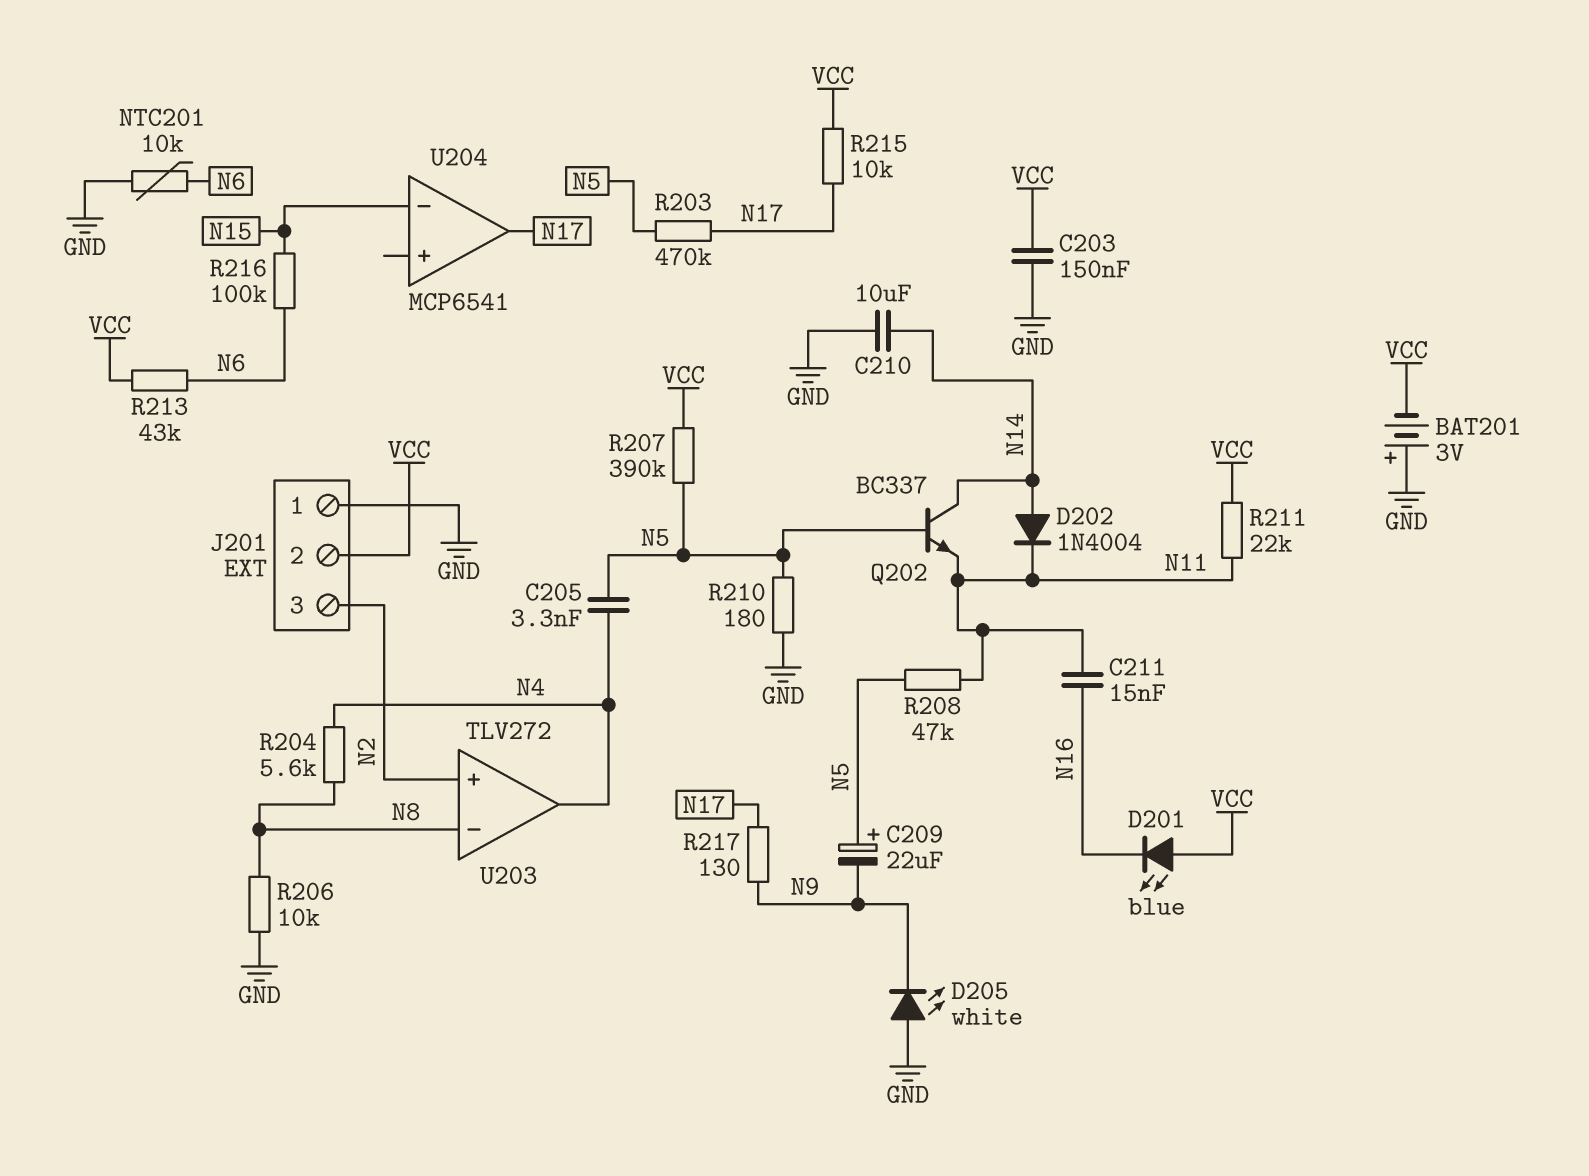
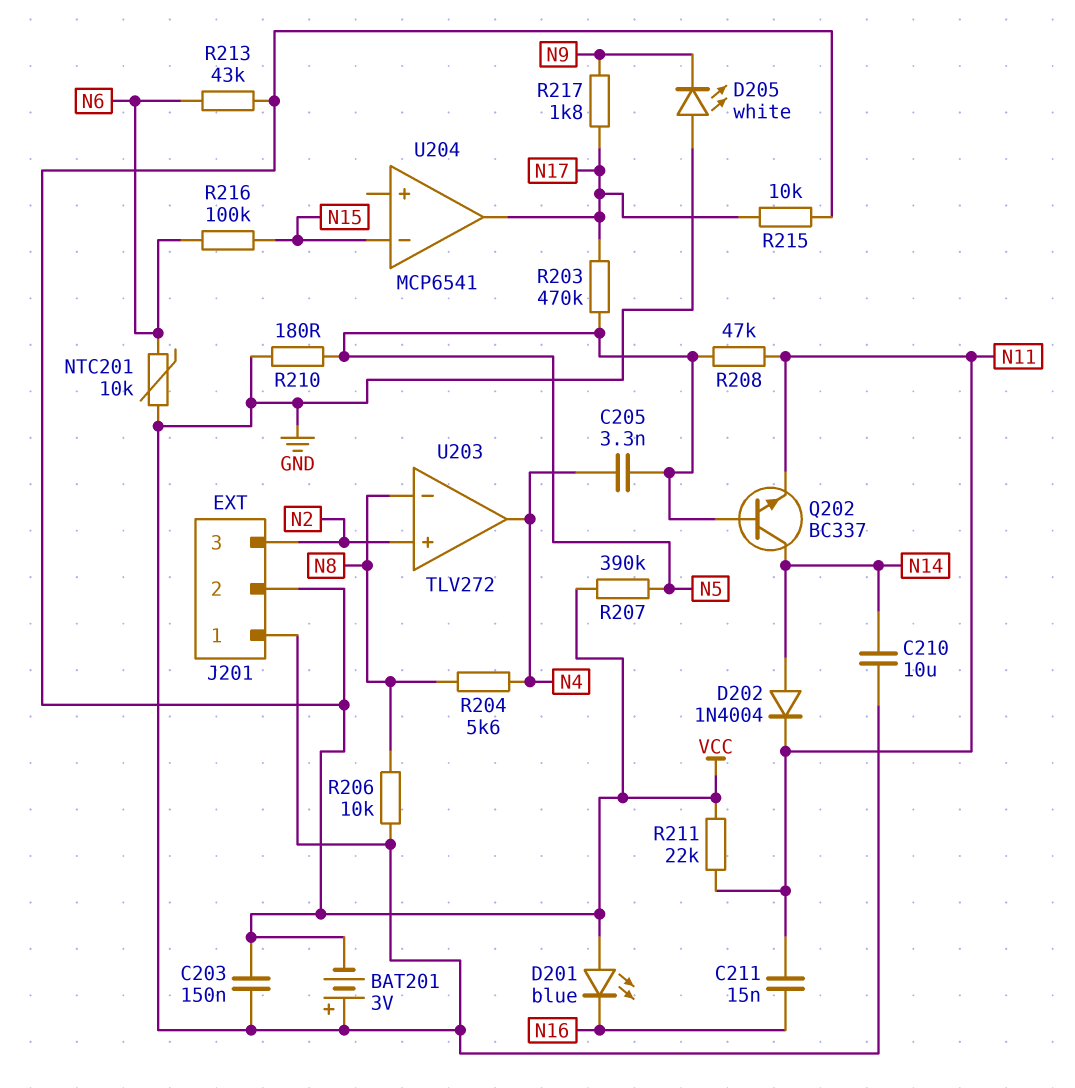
C209: 22uF (plus N5, minus N9) -> none
R217: 130 (N9, N17) -> 1.8k (N9, N17)

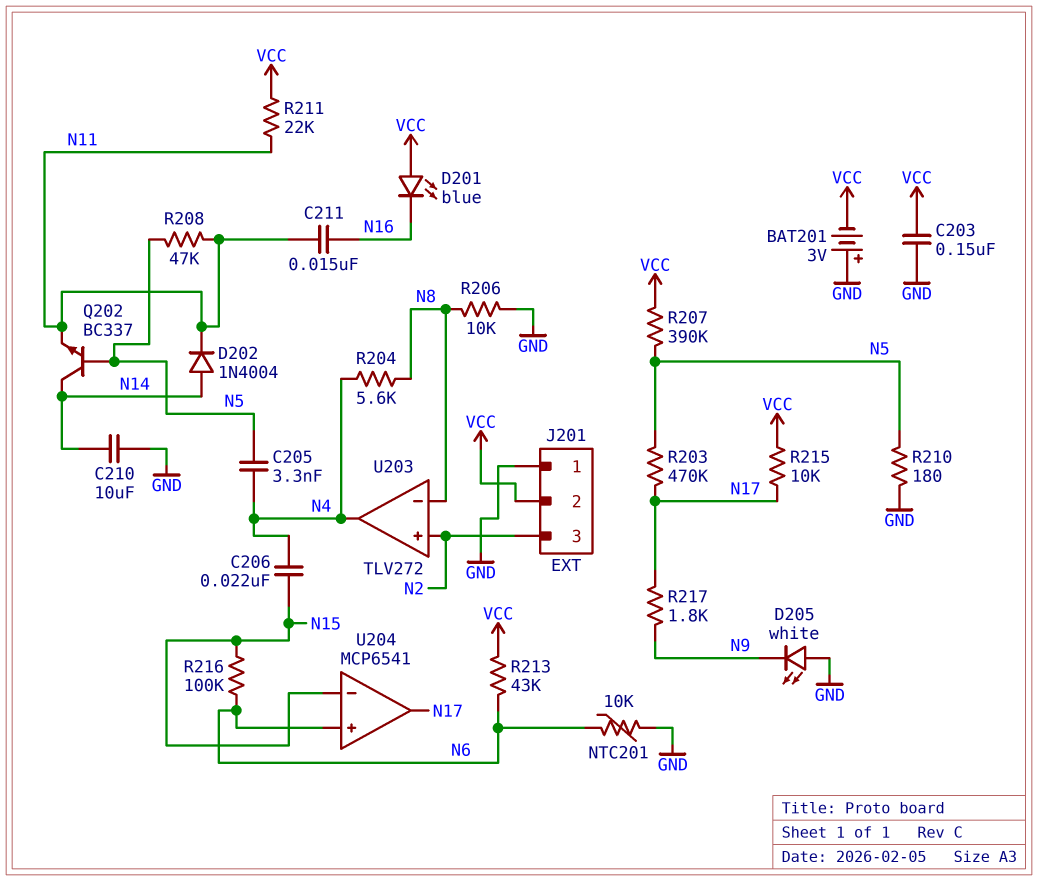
C206: none -> 22nF (N4, N15)
U204 pin in+: none -> N6

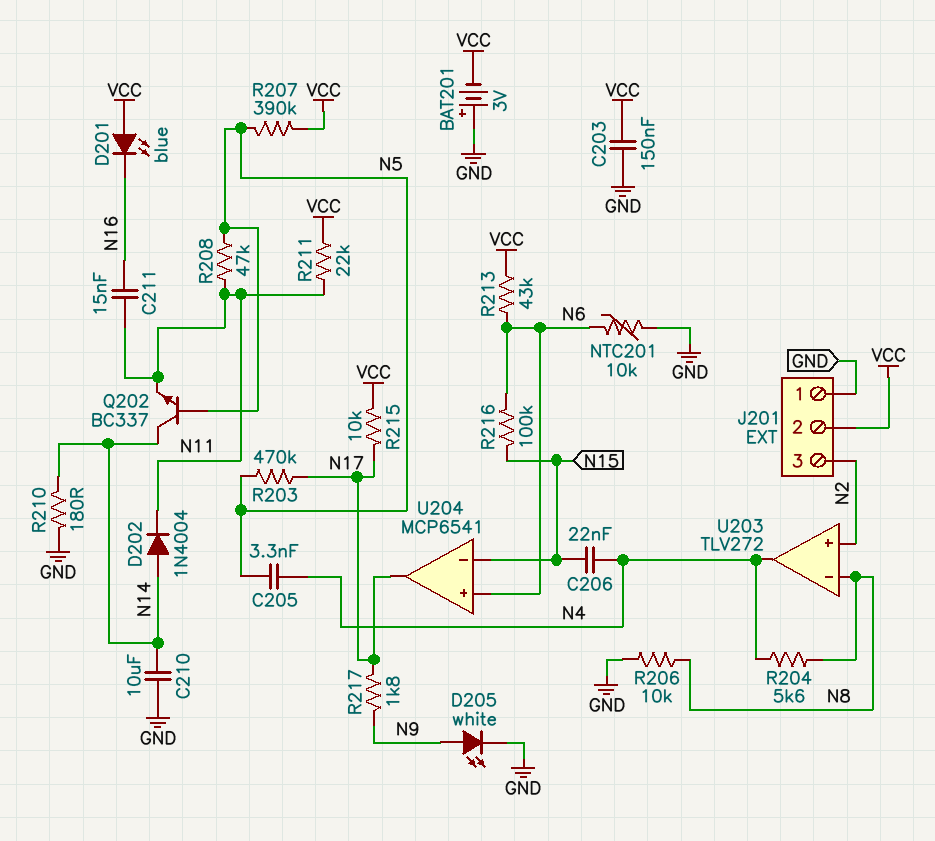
D205: LED white (A GND, K N9) -> LED white (A N9, K GND)
R210: 180 (GND, N5) -> 180 (GND, N14)

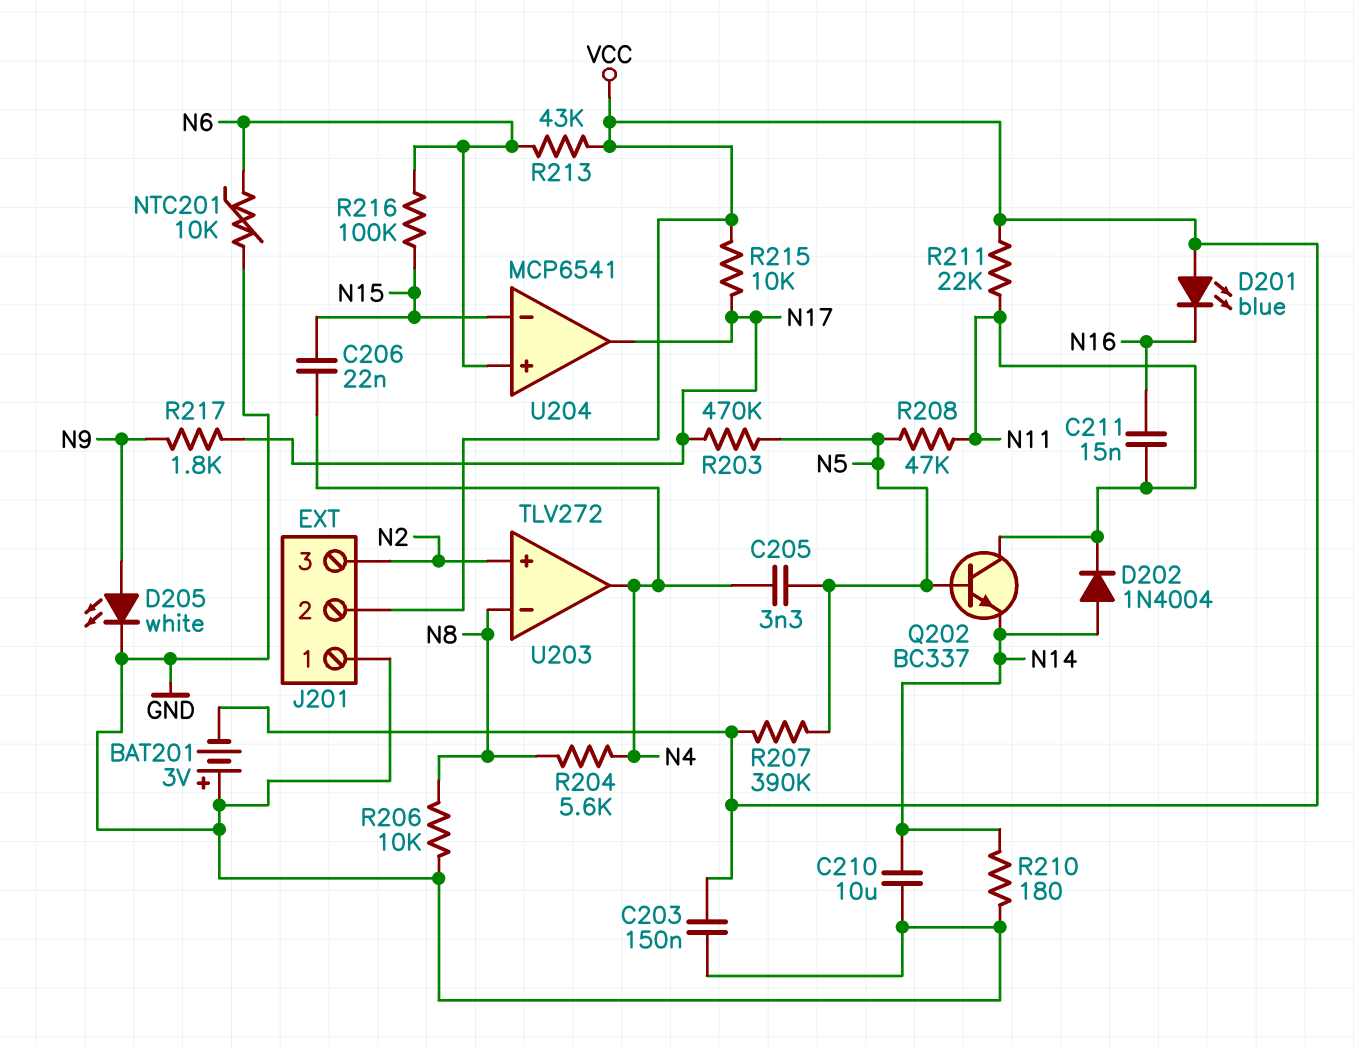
Q202: NPN BC337 (B N5, C N14, E N11) -> NPN BC337 (B N5, C N11, E N14)

